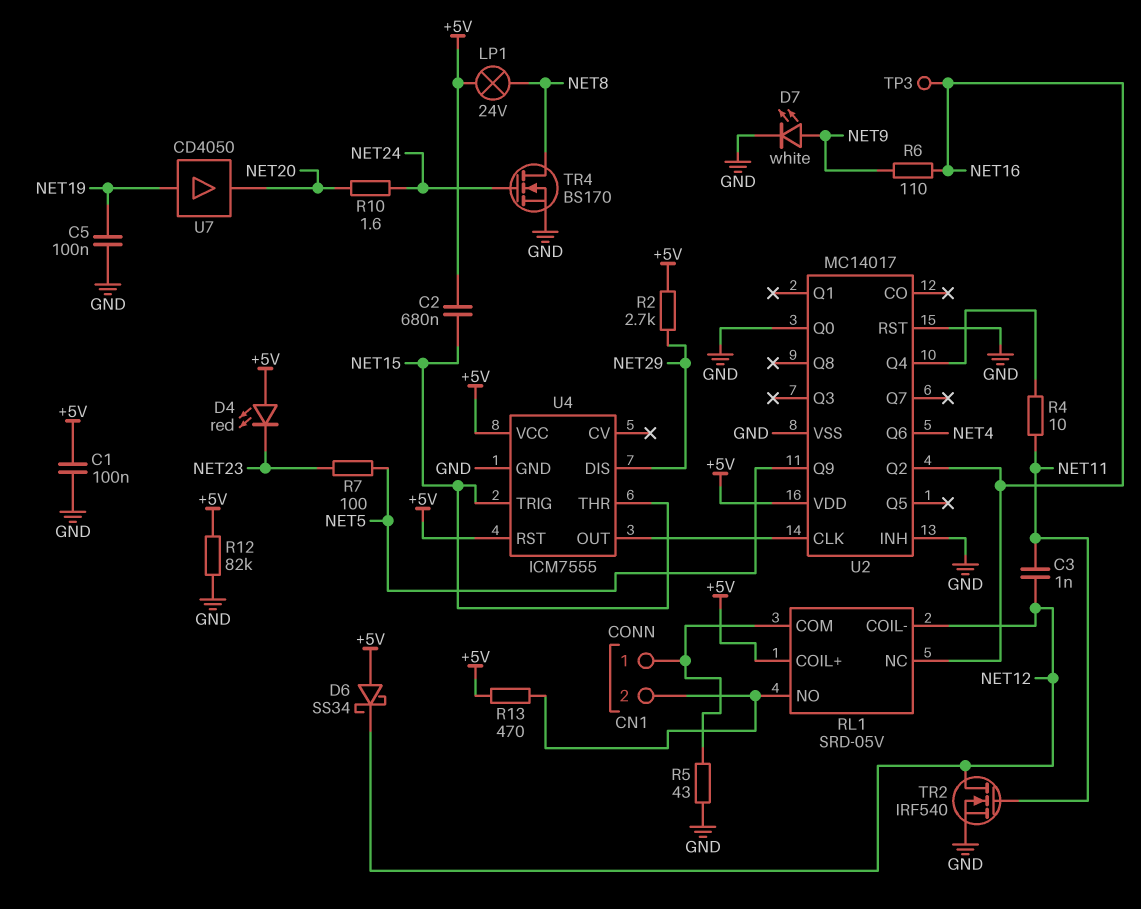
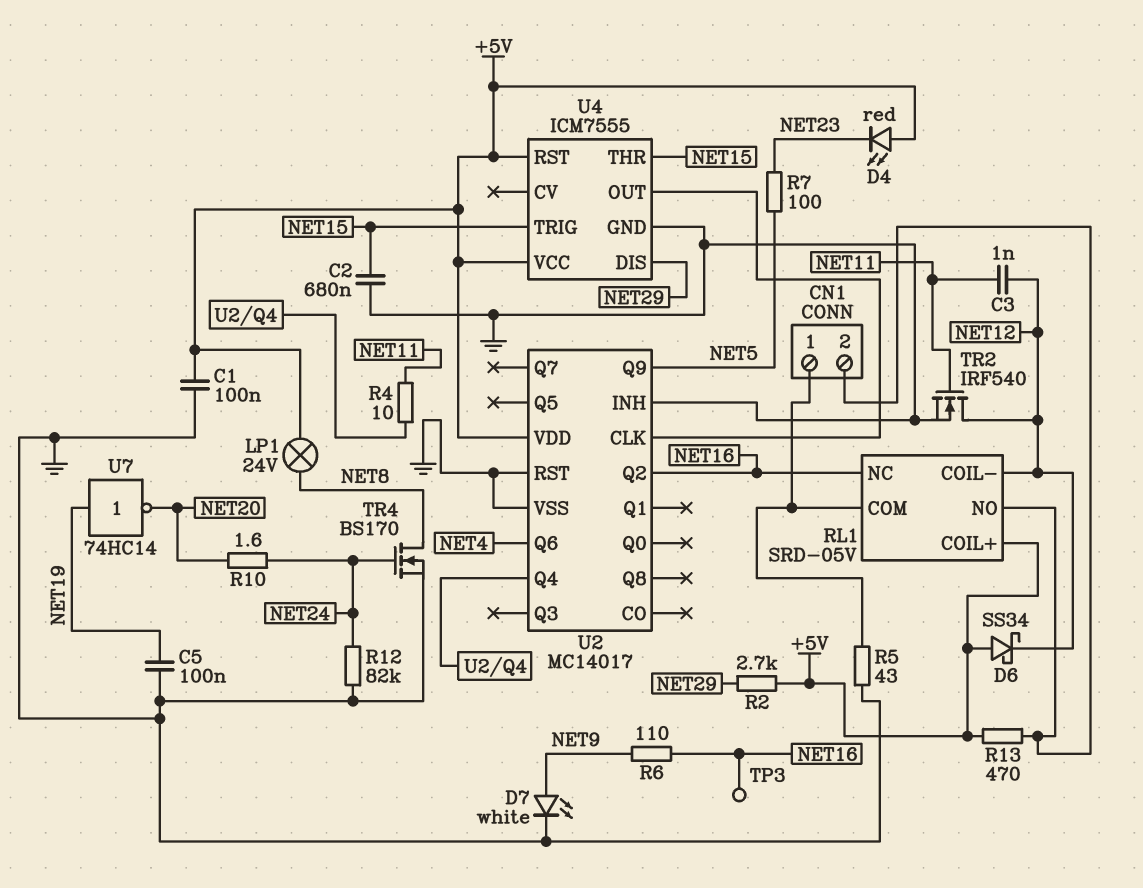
C2: 680nF (+5V, NET15) -> 680nF (GND, NET15)
R12: 82k (+5V, GND) -> 82k (GND, NET24)
U2 pin Q0: GND -> none
U7: buffer CD4050 (in NET19, out NET20) -> NOT 74HC14 (in NET19, out NET20)

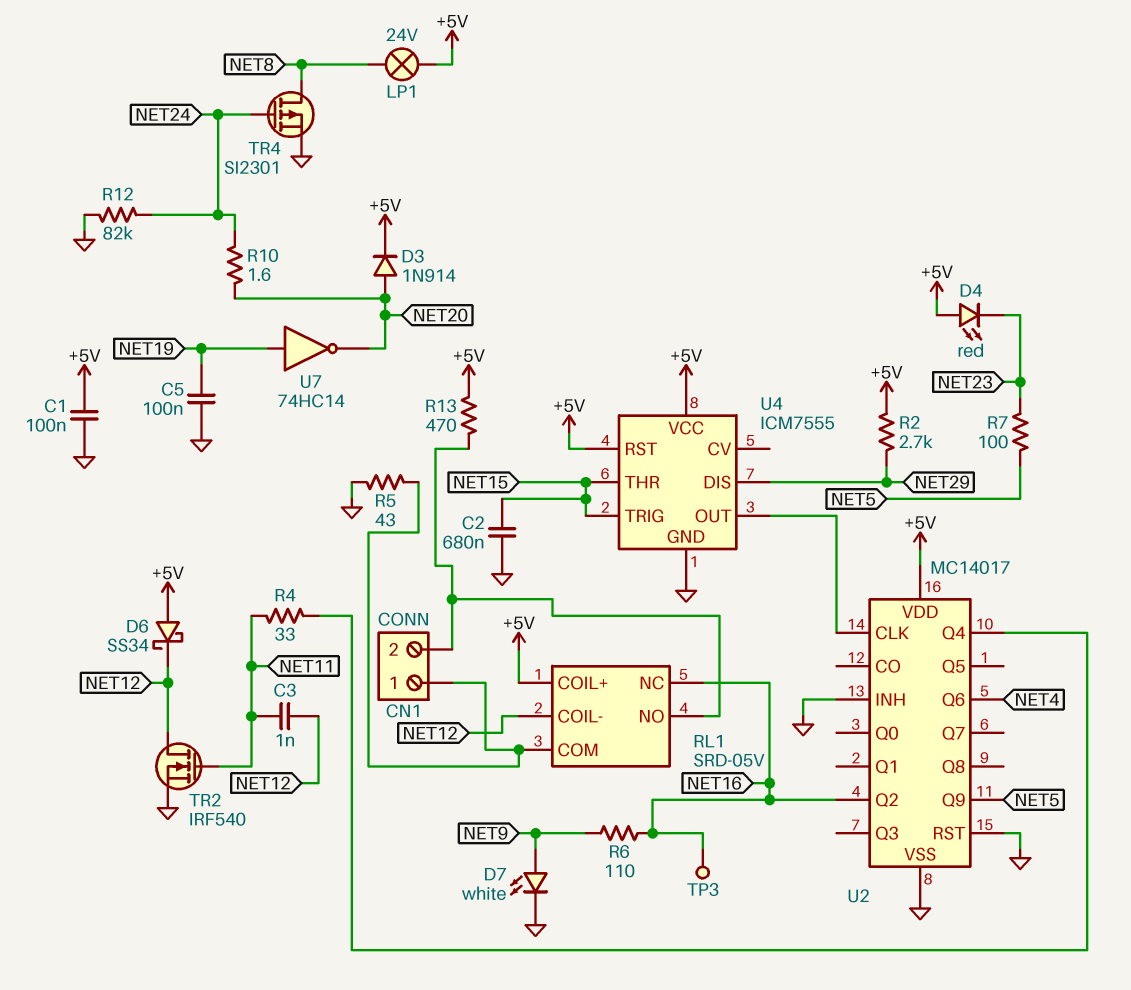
D3: none -> diode 1N914 (A NET20, K +5V)
R4: 10 (NET11, U2/Q4) -> 33 (NET11, U2/Q4)
TR4: NMOS BS170 (G NET24, D NET8, S GND) -> PMOS SI2301 (G NET24, D NET8, S GND)

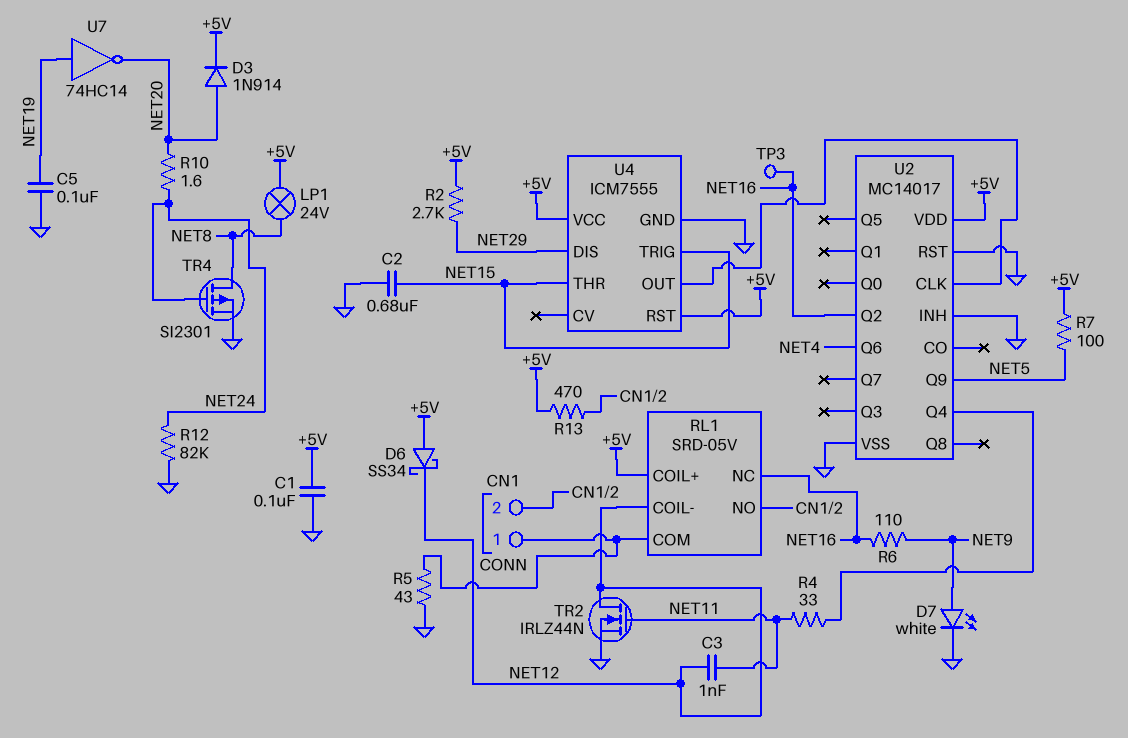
D4: LED red (A +5V, K NET23) -> none
R7: 100 (NET5, NET23) -> 100 (+5V, NET5)
TR2: NMOS IRF540 (G NET11, D NET12, S GND) -> NMOS IRLZ44N (G NET11, D NET12, S GND)

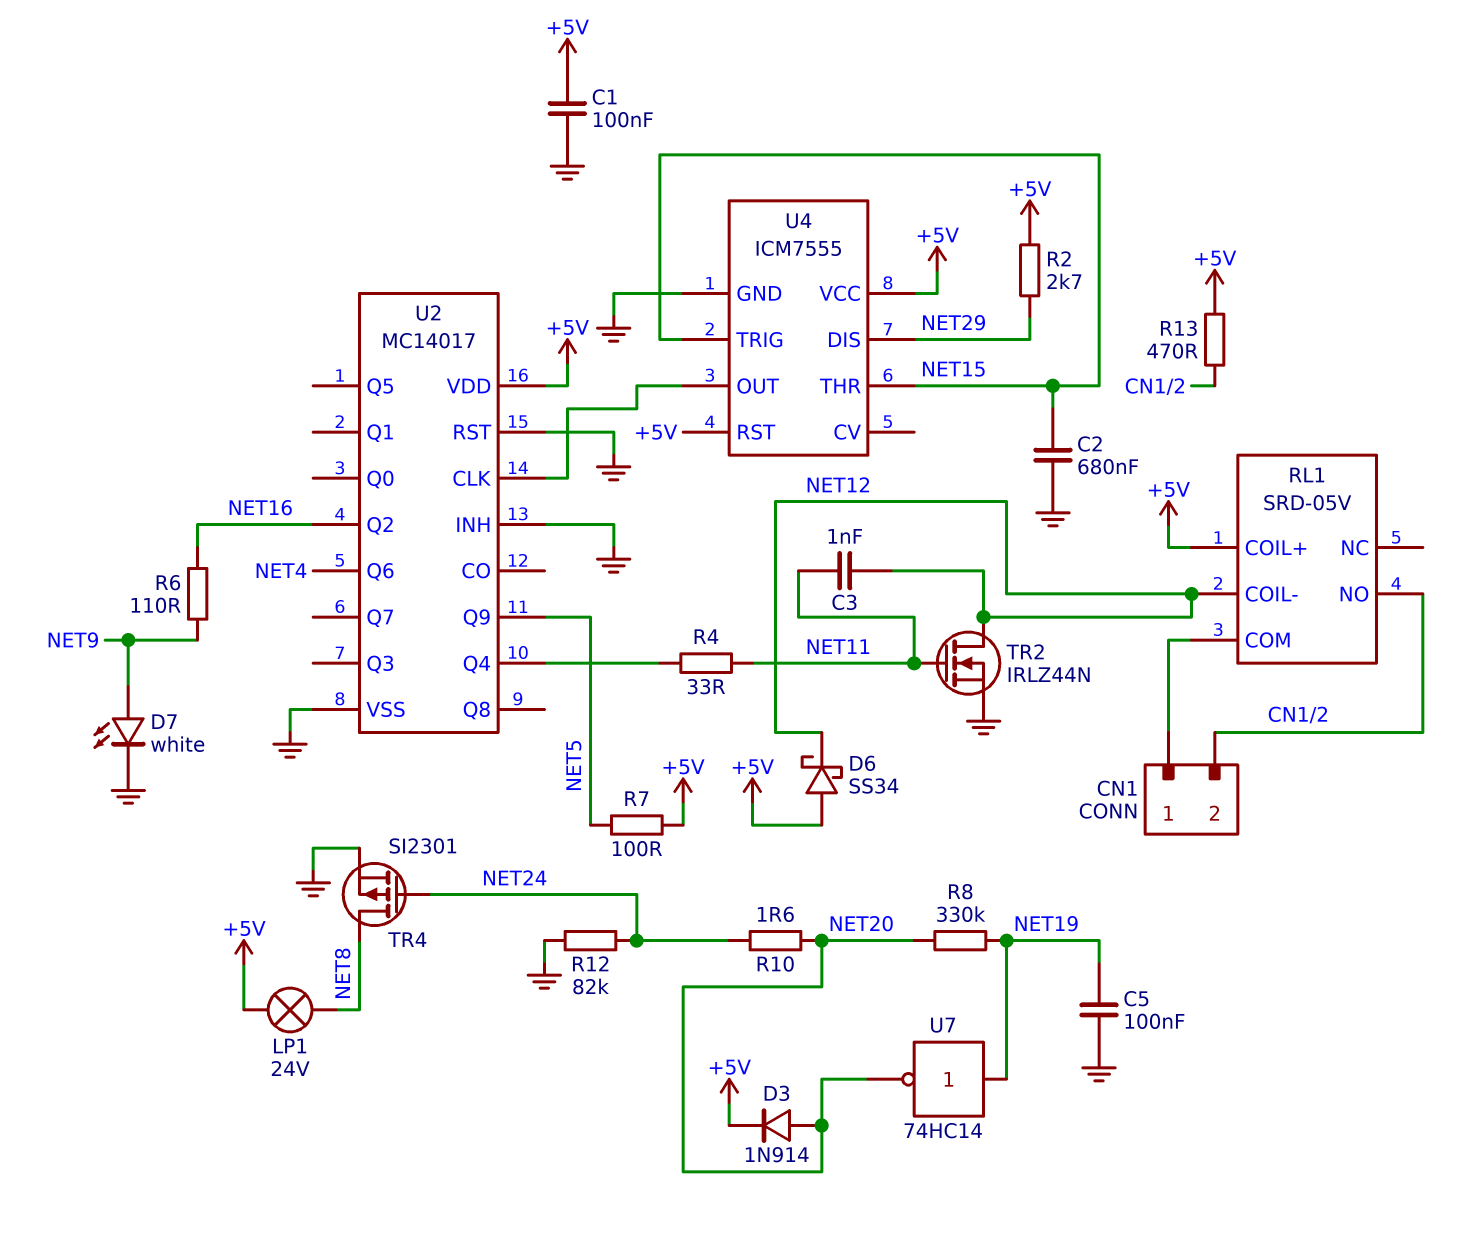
R5: 43 (CN1/1, GND) -> none
R8: none -> 330k (NET19, NET20)
RL1 pin NC: NET16 -> none
TP3: test point (NET16) -> none

